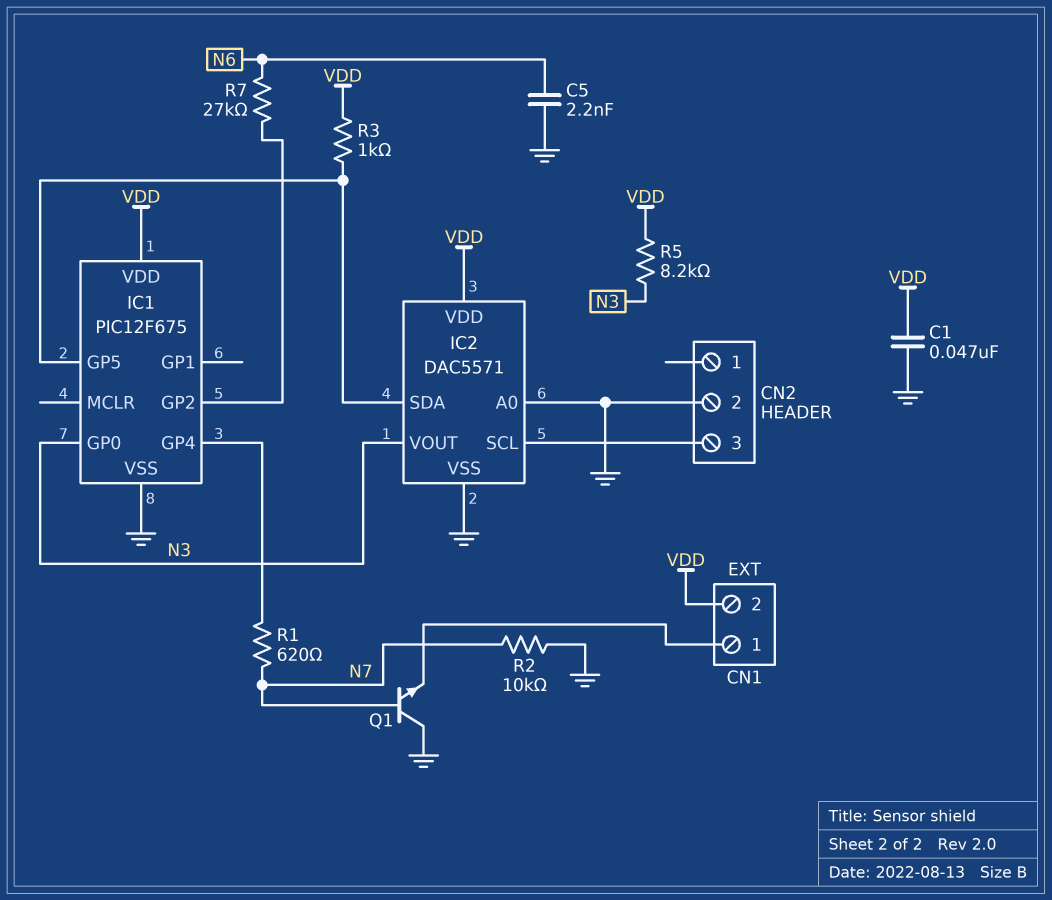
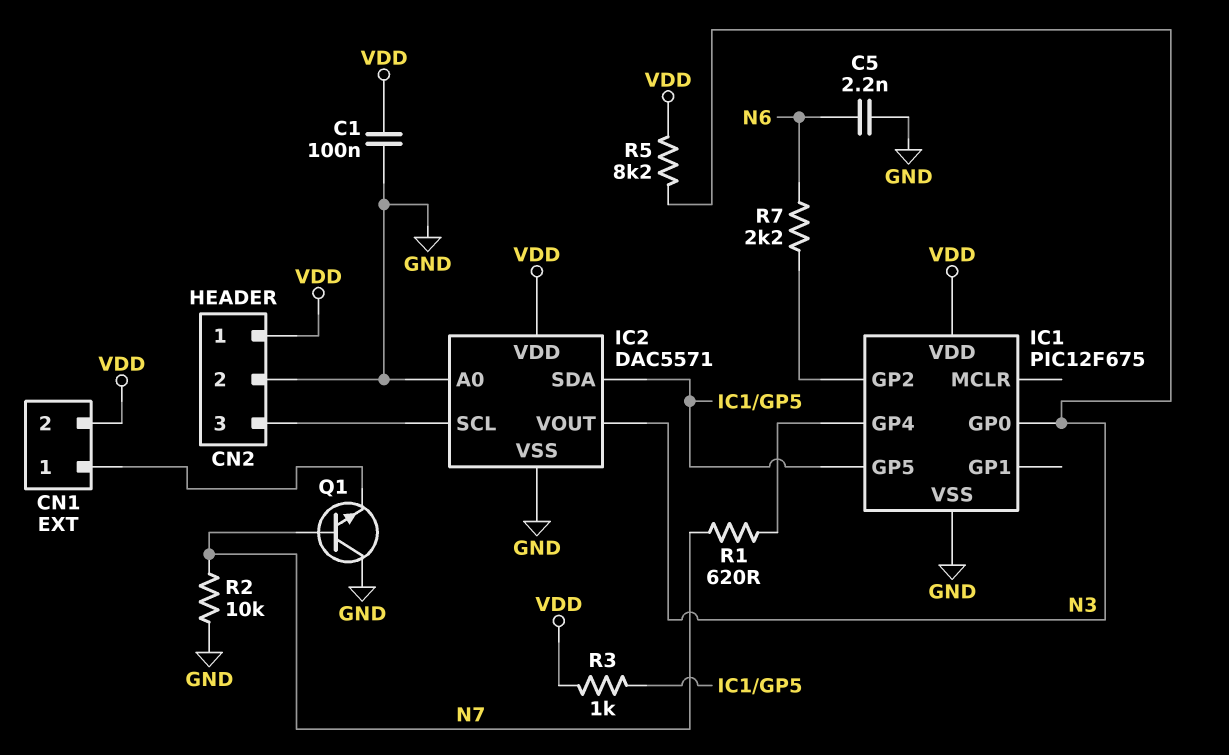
C1: 47nF (GND, VDD) -> 100nF (GND, VDD)
CN2 pin 1: none -> VDD
R7: 27k (IC1/GP2, N6) -> 2.2k (IC1/GP2, N6)

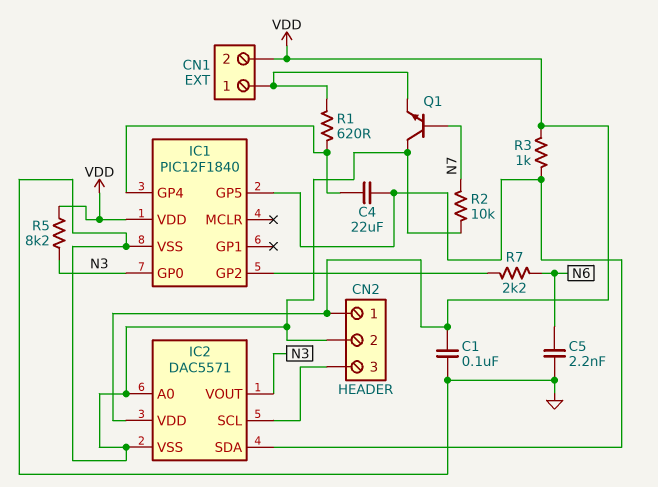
C4: none -> 22uF (IC1/GP4, IC1/GP5)
IC1: PIC12F675 -> PIC12F1840
R1: 620 (IC1/GP4, N7) -> 620 (CN1/1, IC1/GP4)

